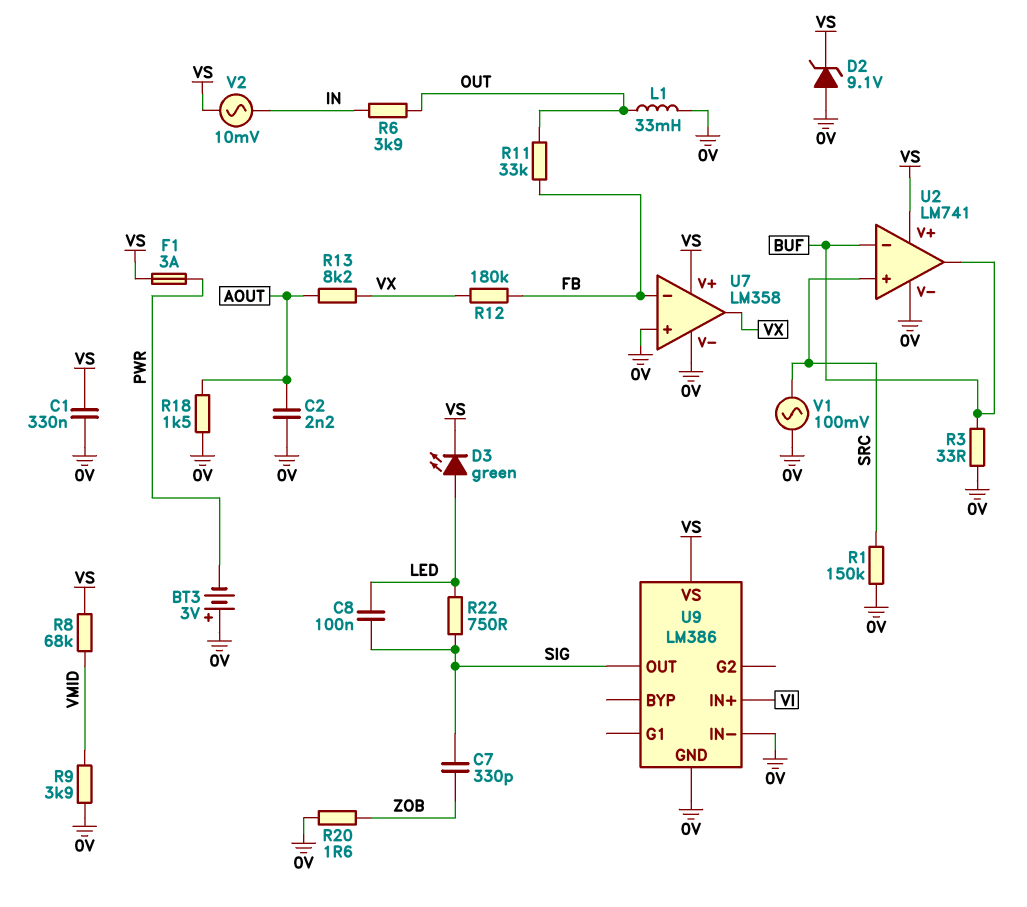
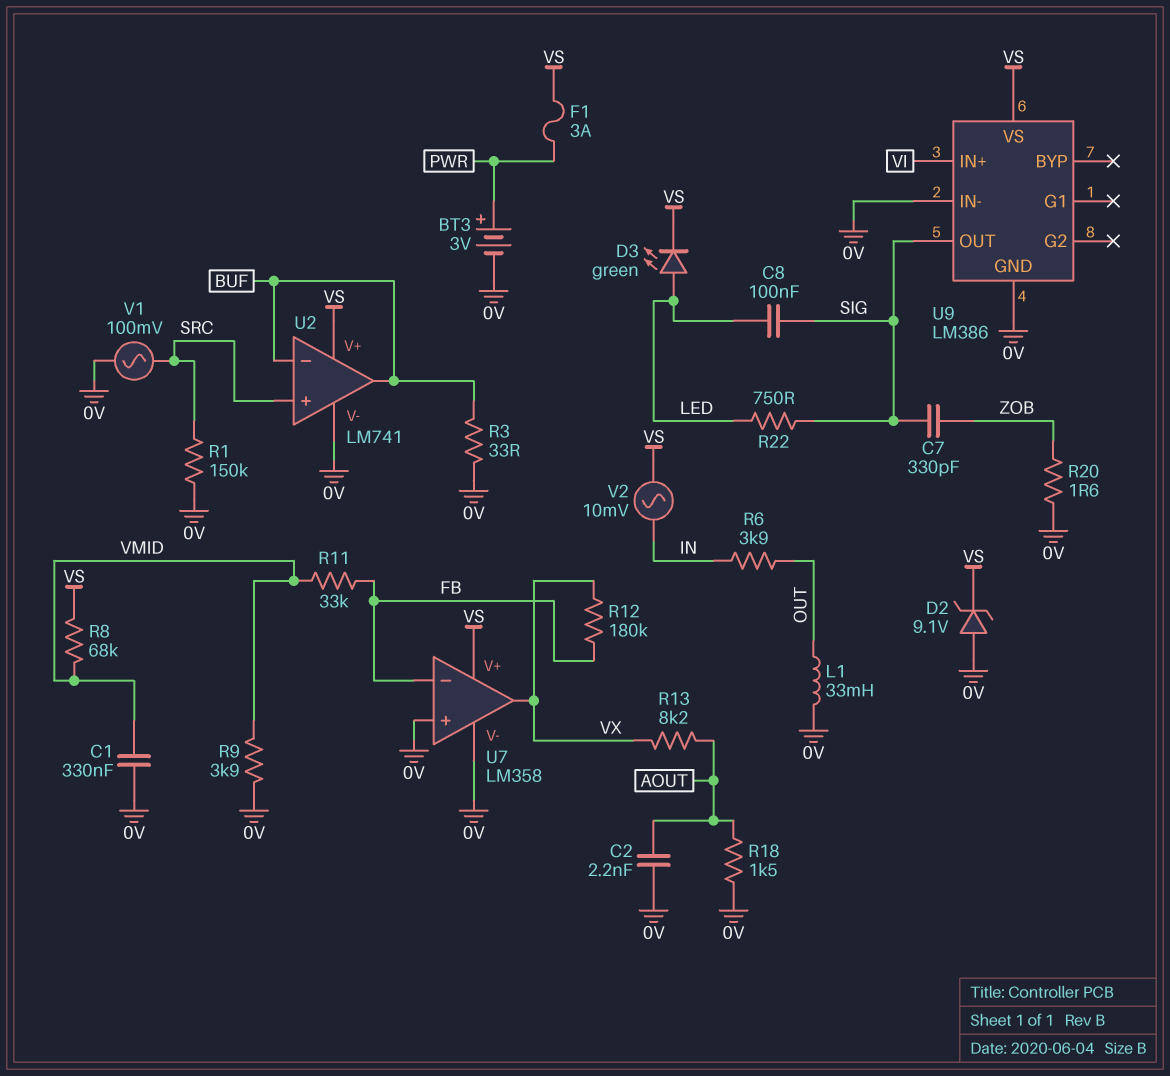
BT3: 3V (plus 0V, minus PWR) -> 3V (plus PWR, minus 0V)
C1: 330nF (0V, VS) -> 330nF (0V, VMID)
R11: 33k (FB, OUT) -> 33k (FB, VMID)

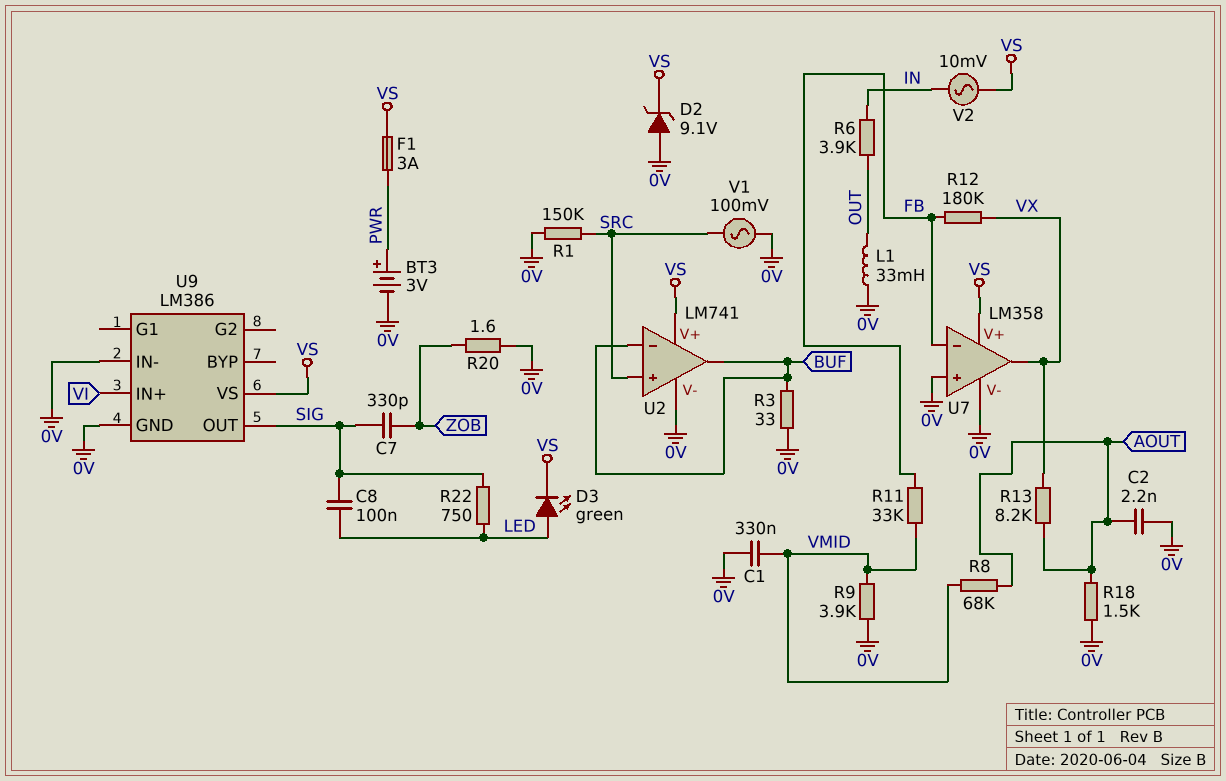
R8: 68k (VMID, VS) -> 68k (AOUT, VMID)

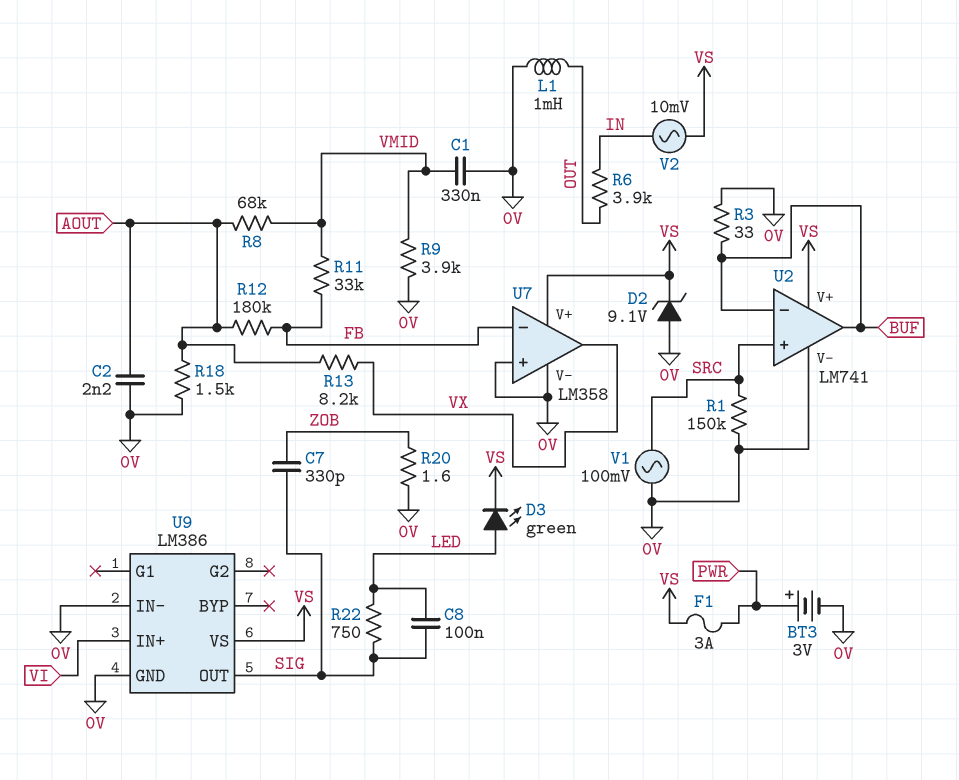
L1: 33mH (0V, OUT) -> 1mH (0V, OUT)
R12: 180k (FB, VX) -> 180k (AOUT, FB)

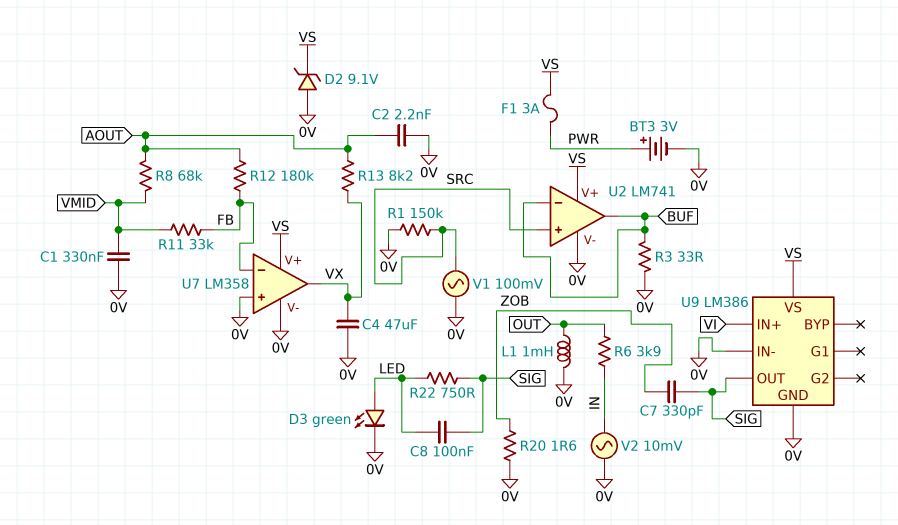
C4: none -> 47uF (0V, VX)
D3: LED green (A LED, K VS) -> LED green (A LED, K 0V)
R9: 3.9k (0V, VMID) -> none
R18: 1.5k (0V, AOUT) -> none
V2: AC 10mV (IN, VS) -> AC 10mV (0V, IN)

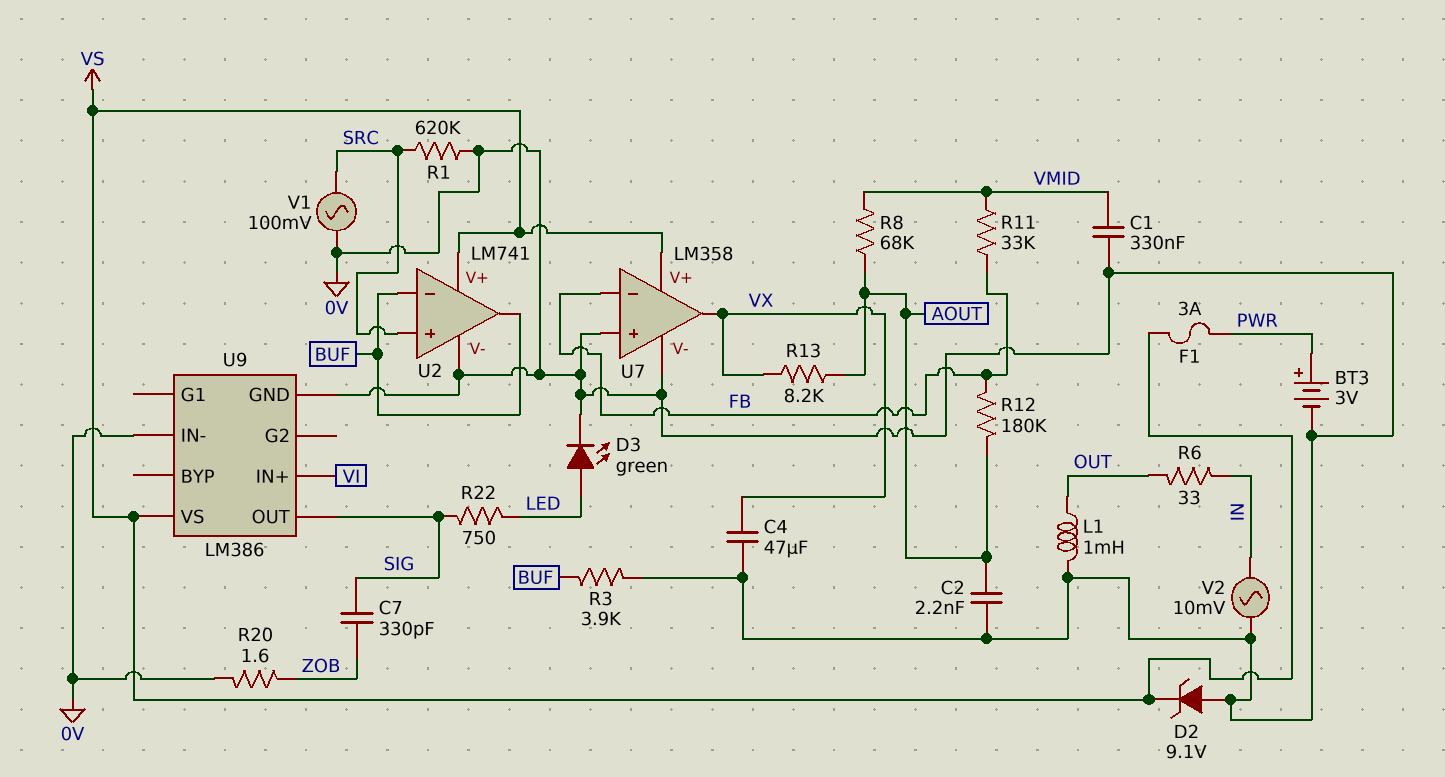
C8: 100nF (LED, SIG) -> none
R1: 150k (0V, SRC) -> 620k (0V, SRC)
R3: 33 (0V, BUF) -> 3.9k (0V, BUF)
R6: 3.9k (IN, OUT) -> 33 (IN, OUT)

